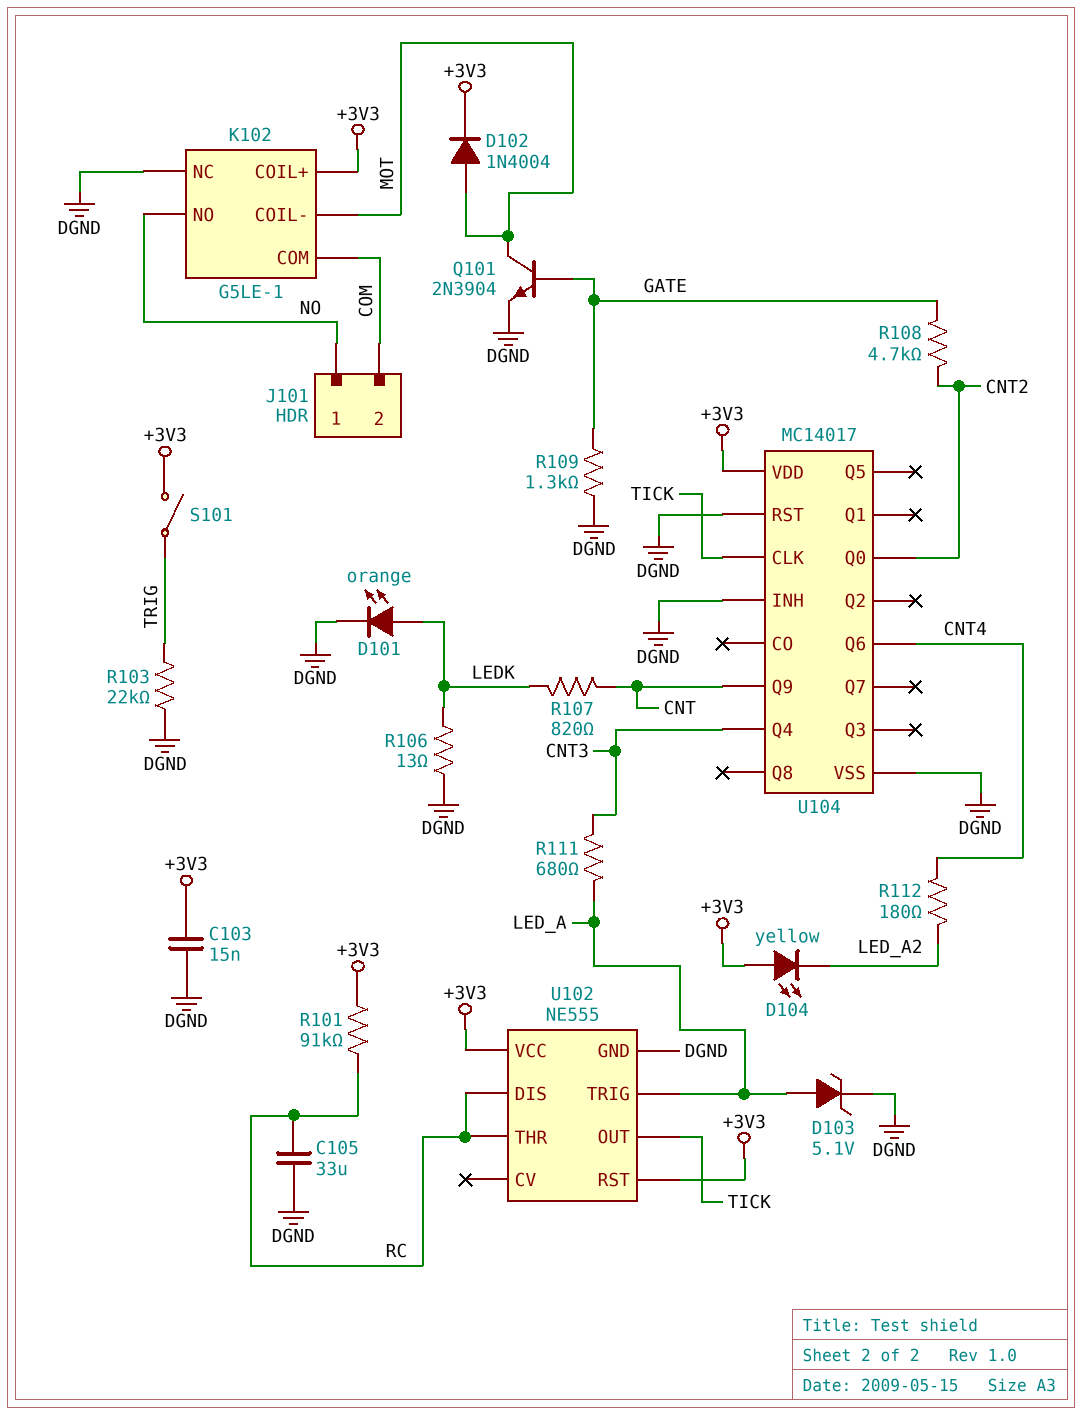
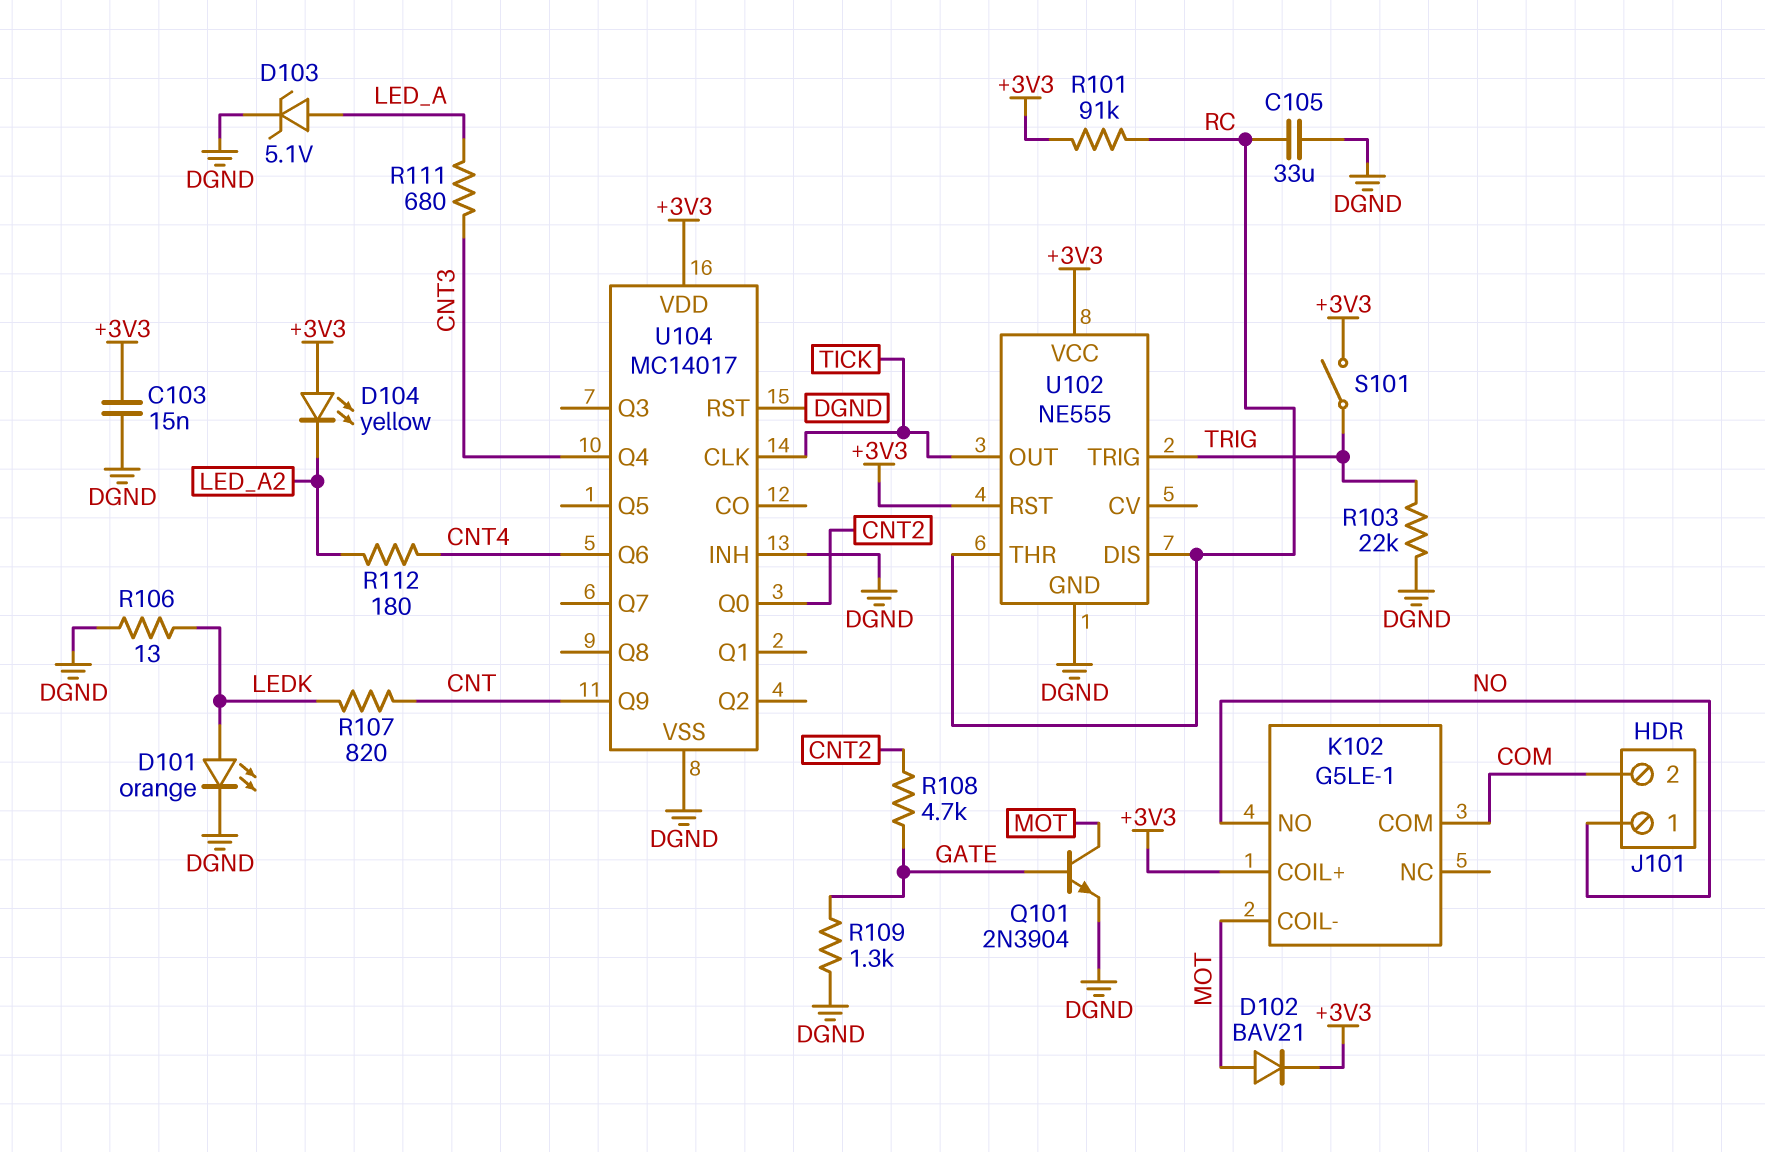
D102: diode 1N4004 (A MOT, K +3V3) -> diode BAV21 (A MOT, K +3V3)
K102 pin NC: DGND -> none
U102 pin TRIG: LED_A -> TRIG

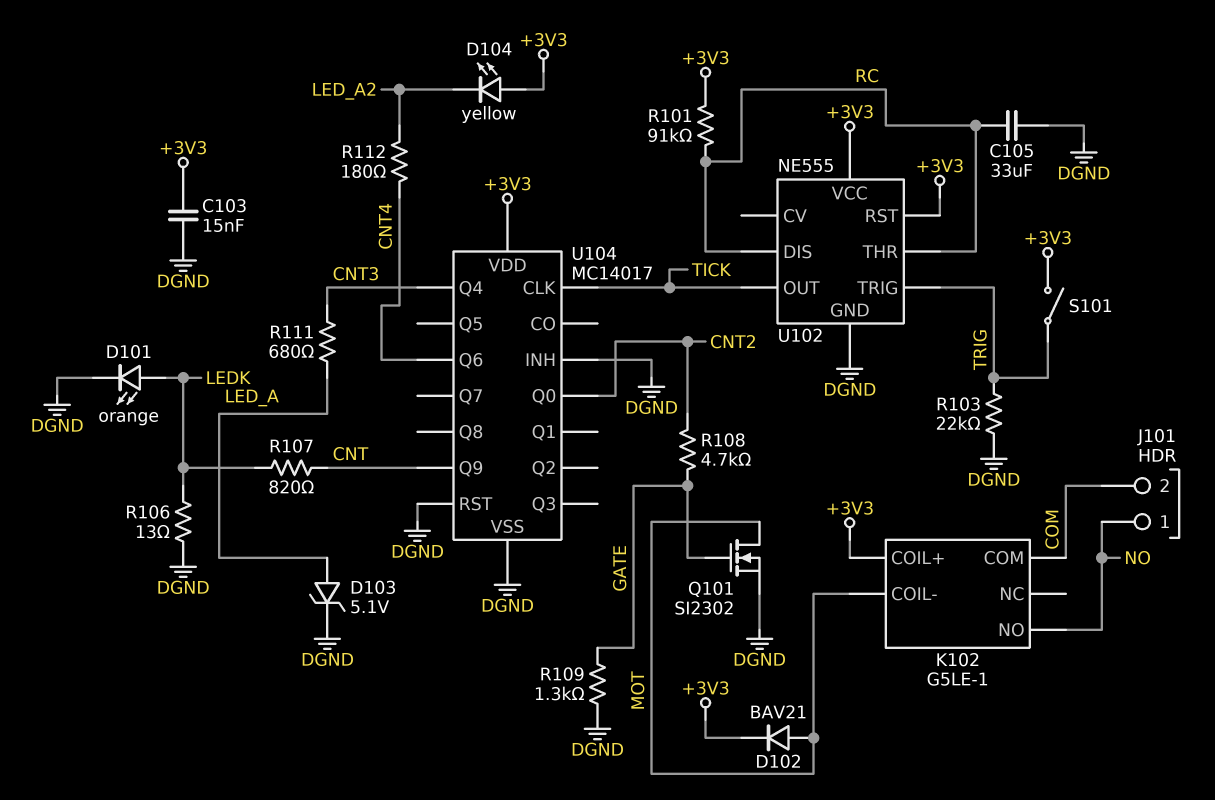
Q101: NPN 2N3904 (B GATE, C MOT, E DGND) -> NMOS SI2302 (G GATE, D MOT, S DGND)

